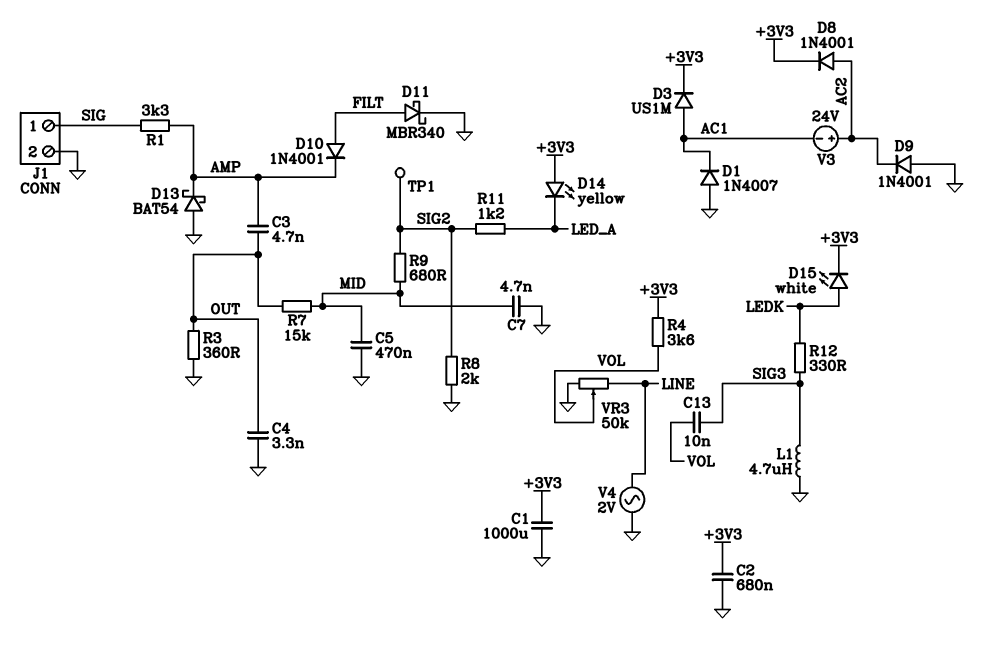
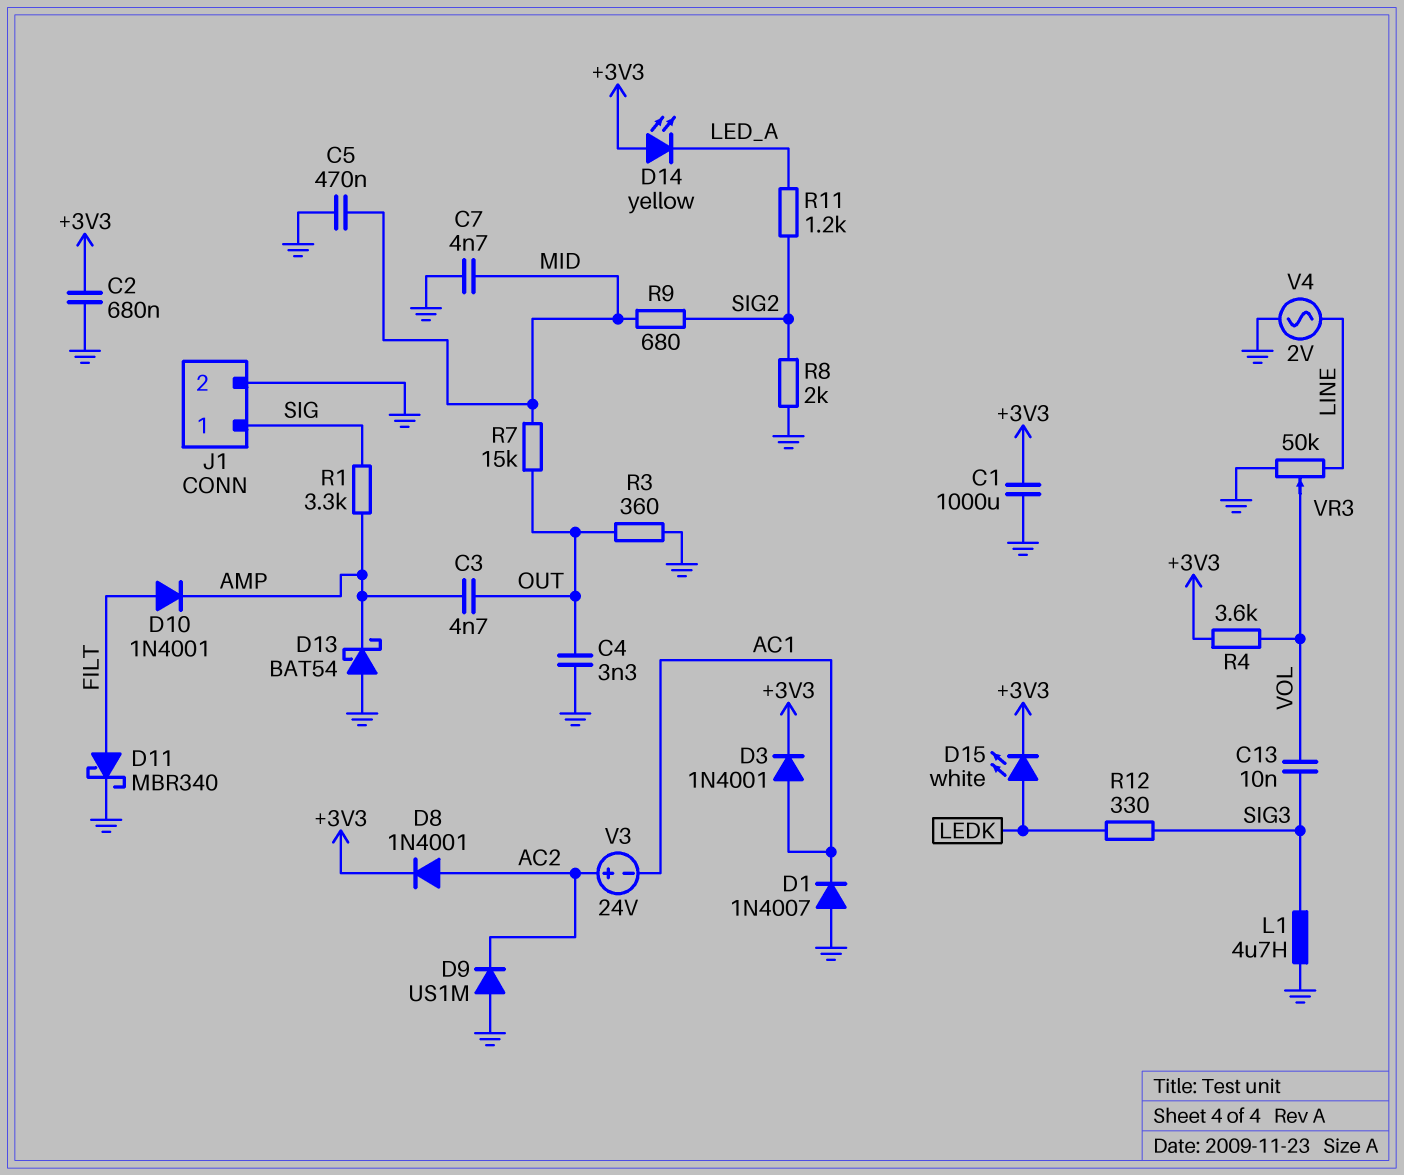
D3: diode US1M (A AC1, K +3V3) -> diode 1N4001 (A AC1, K +3V3)
D9: diode 1N4001 (A GND, K AC2) -> diode US1M (A GND, K AC2)
TP1: test point (SIG2) -> none

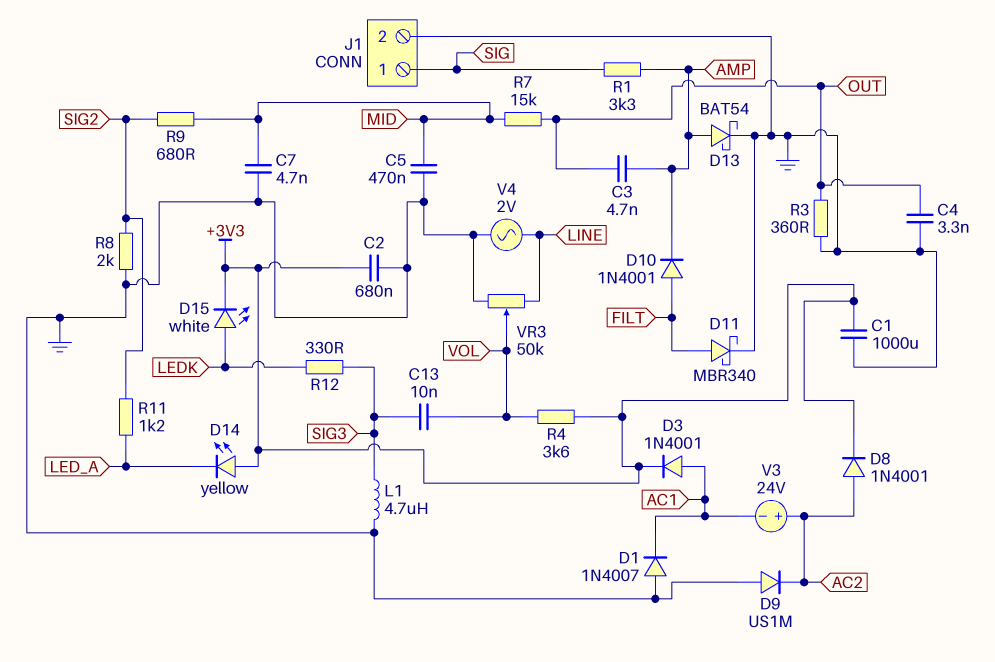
D13: schottky BAT54 (A GND, K AMP) -> schottky BAT54 (A AMP, K GND)

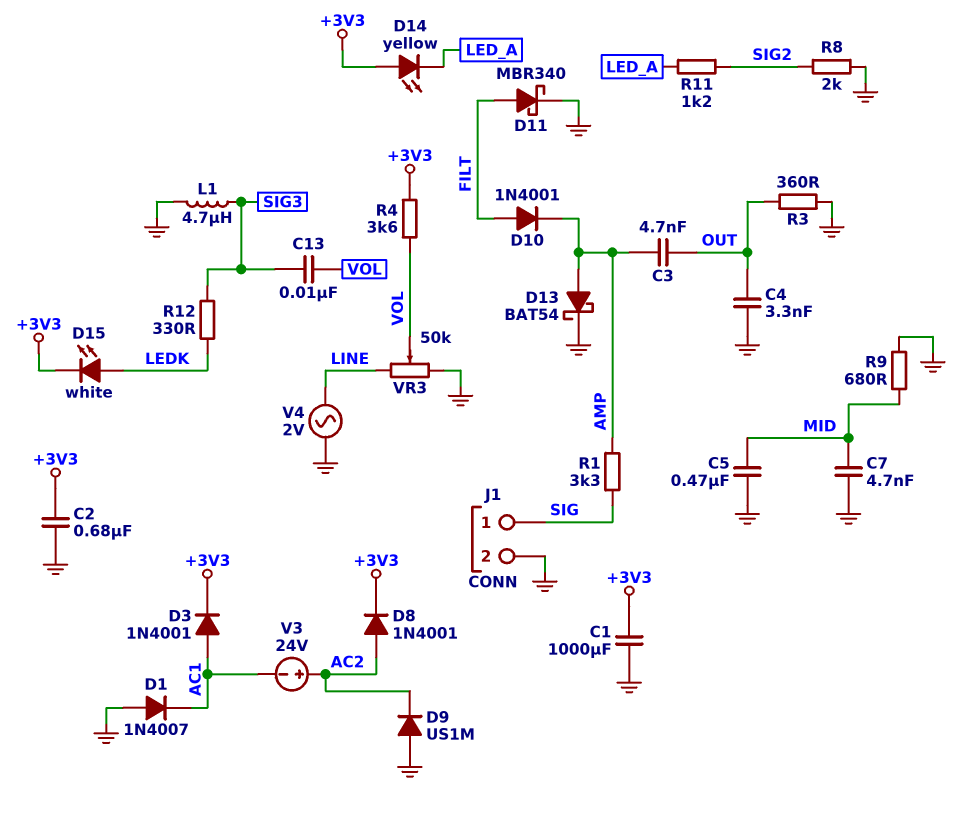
R7: 15k (MID, OUT) -> none
R9: 680 (MID, SIG2) -> 680 (GND, MID)

